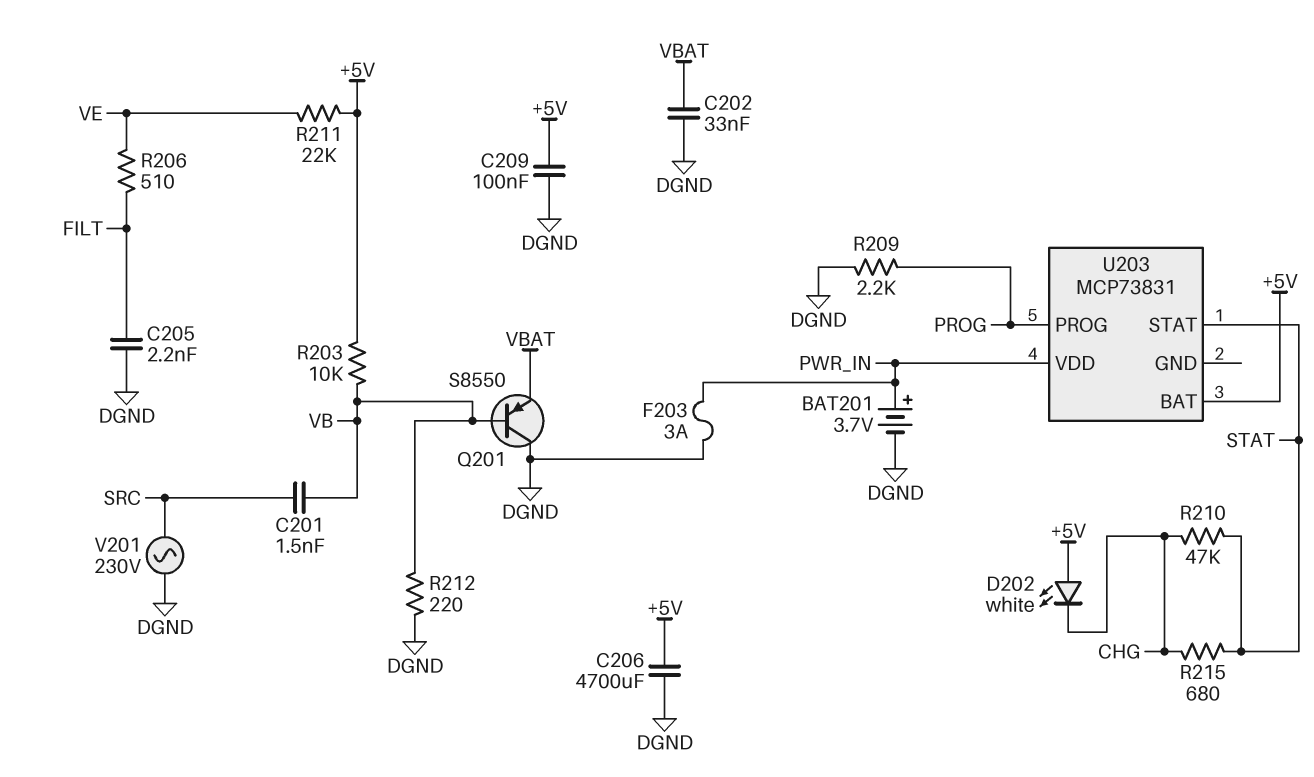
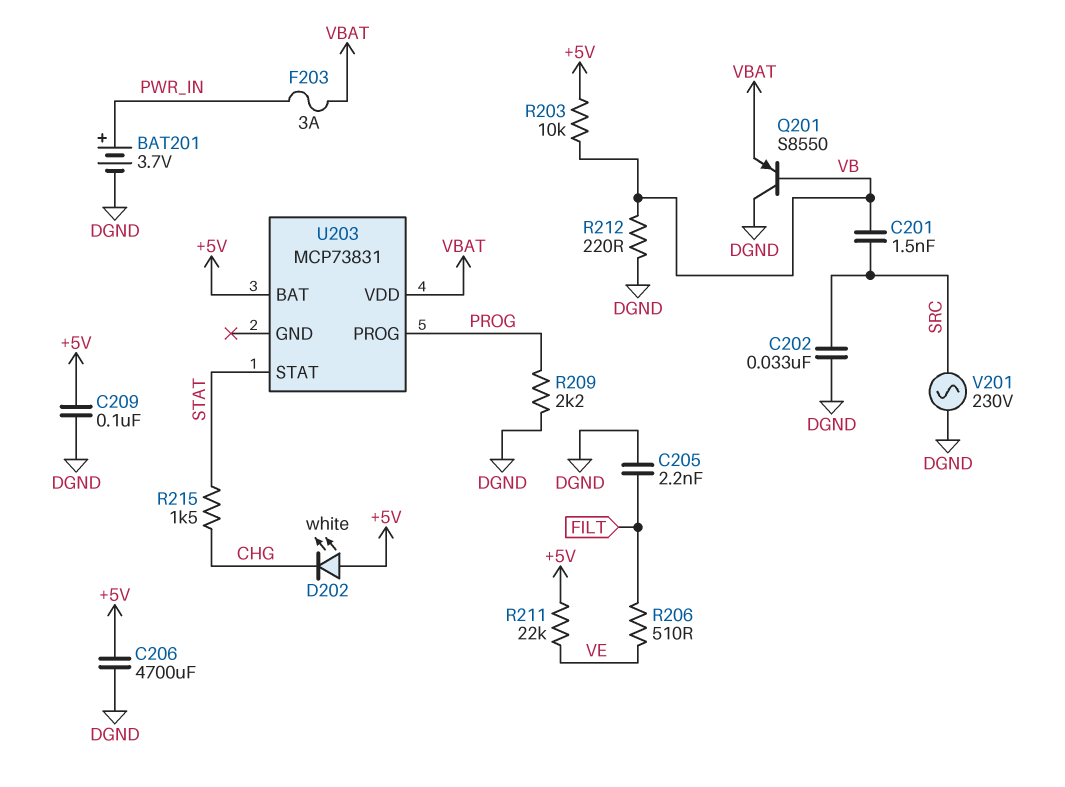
C202: 33nF (DGND, VBAT) -> 33nF (DGND, SRC)
F203: 3A (DGND, PWR_IN) -> 3A (PWR_IN, VBAT)
R210: 47k (CHG, STAT) -> none
R215: 680 (CHG, STAT) -> 1.5k (CHG, STAT)
U203 pin VDD: PWR_IN -> VBAT

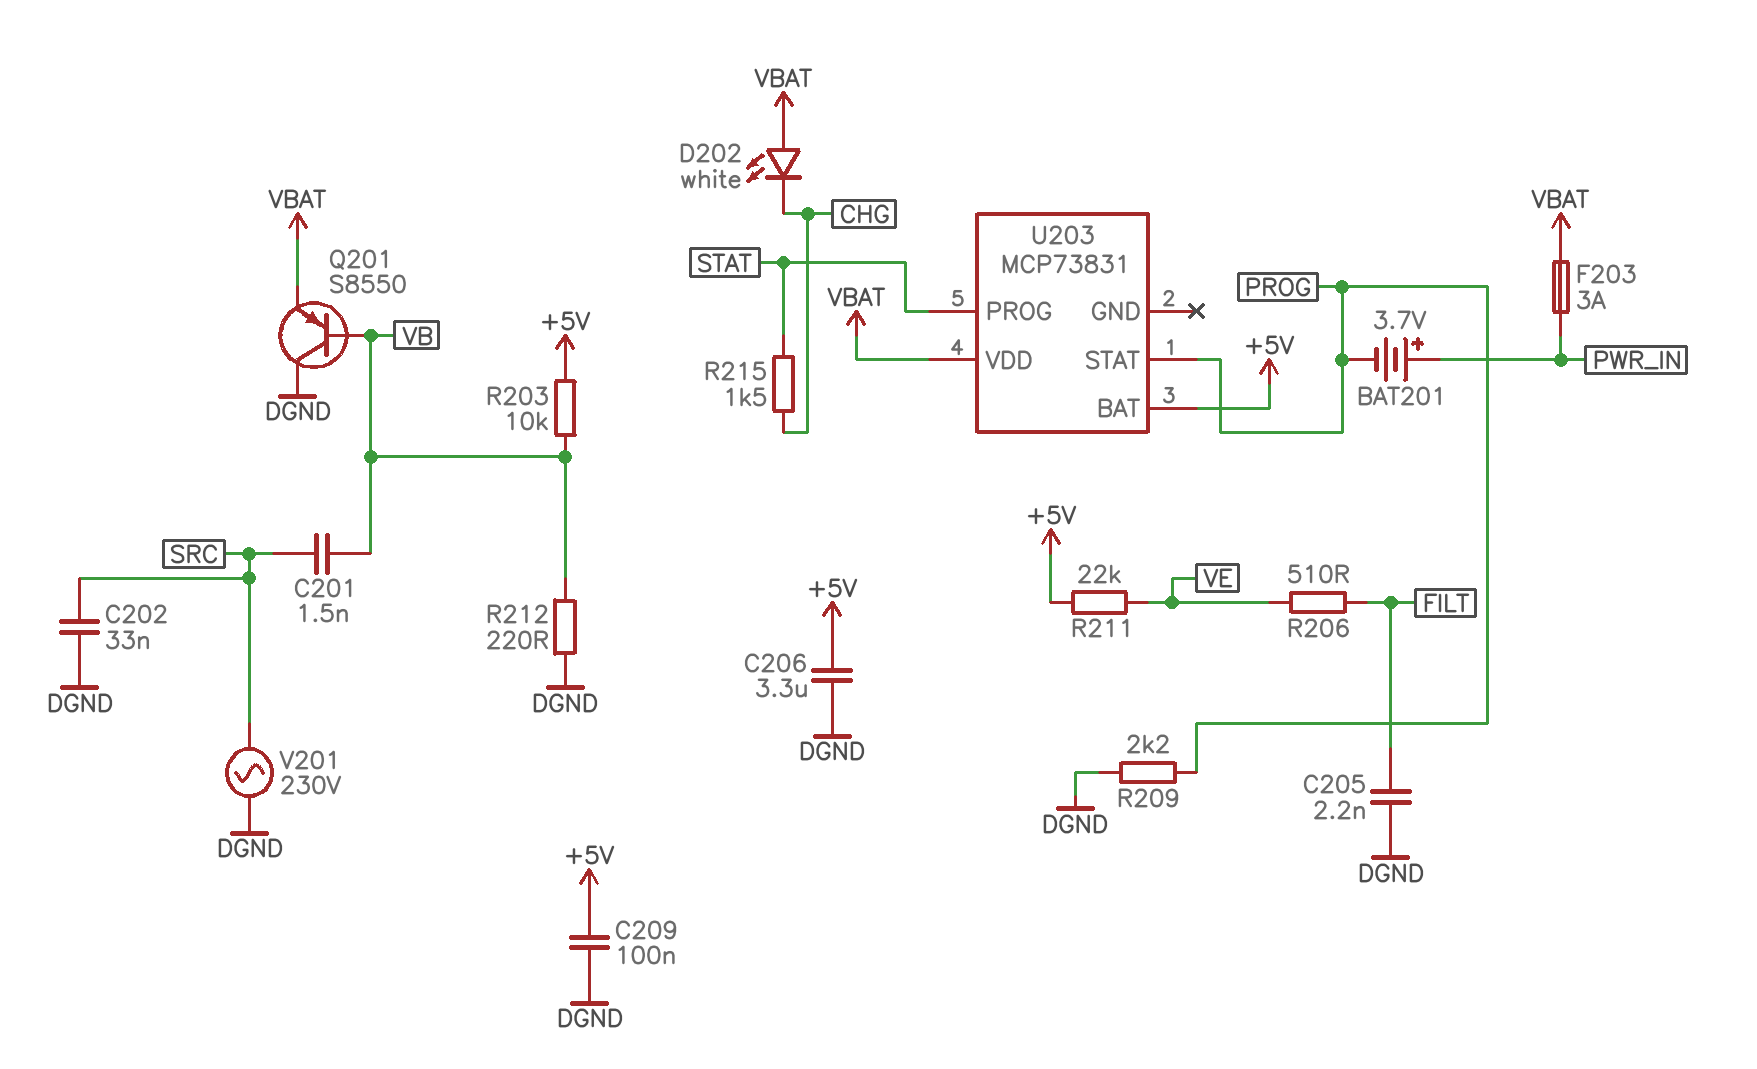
BAT201: 3.7V (plus PWR_IN, minus DGND) -> 3.7V (plus PWR_IN, minus PROG)
C206: 4700uF (+5V, DGND) -> 3.3uF (+5V, DGND)
D202: LED white (A +5V, K CHG) -> LED white (A VBAT, K CHG)
U203 pin PROG: PROG -> STAT
U203 pin STAT: STAT -> PROG

